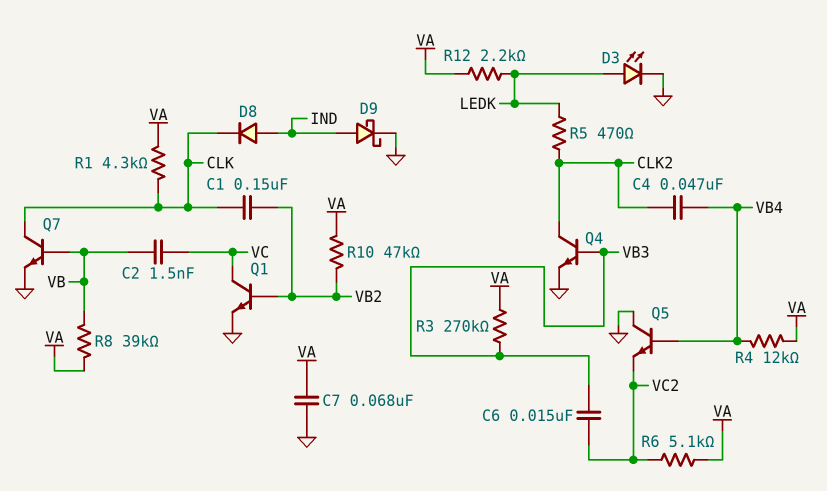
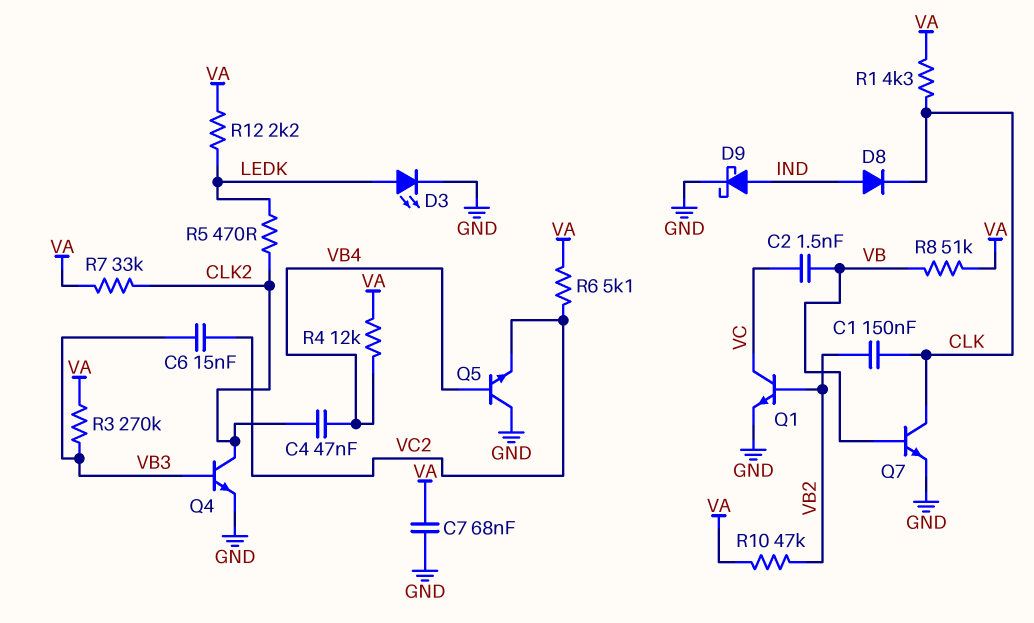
R7: none -> 33k (CLK2, VA)
R8: 39k (VA, VB) -> 51k (VA, VB)

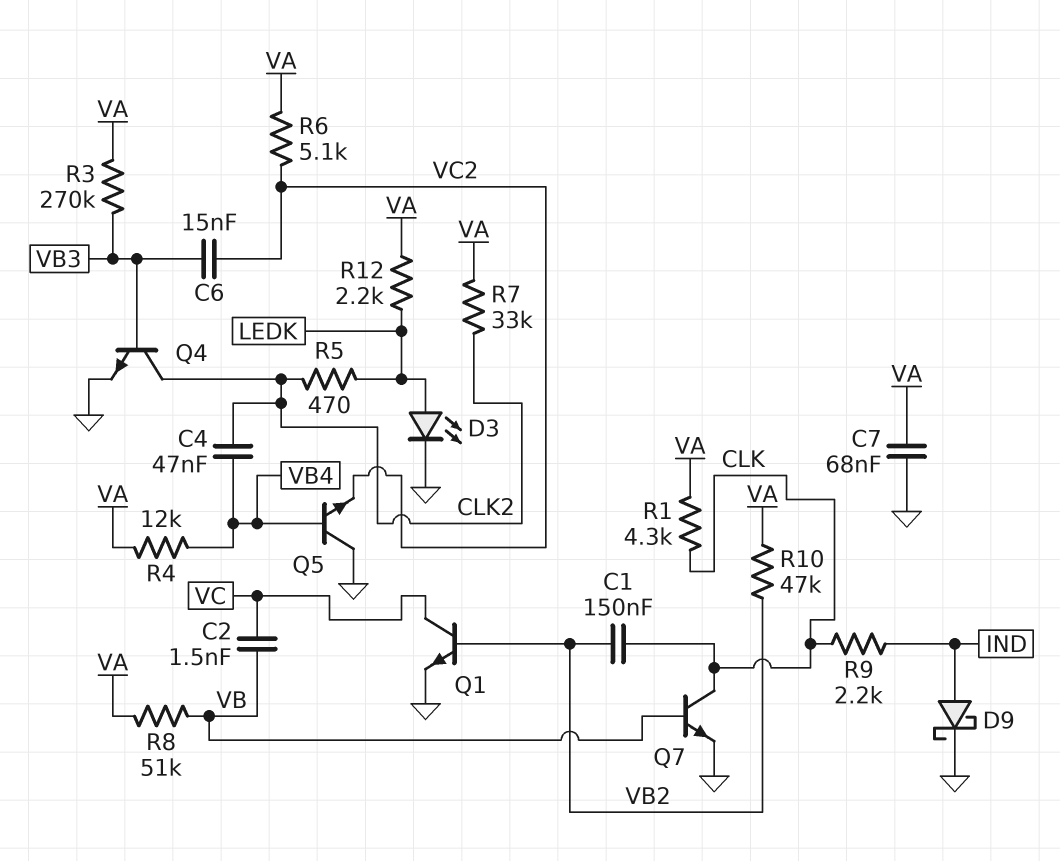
D8: diode (A IND, K CLK) -> none
R9: none -> 2.2k (CLK, IND)

